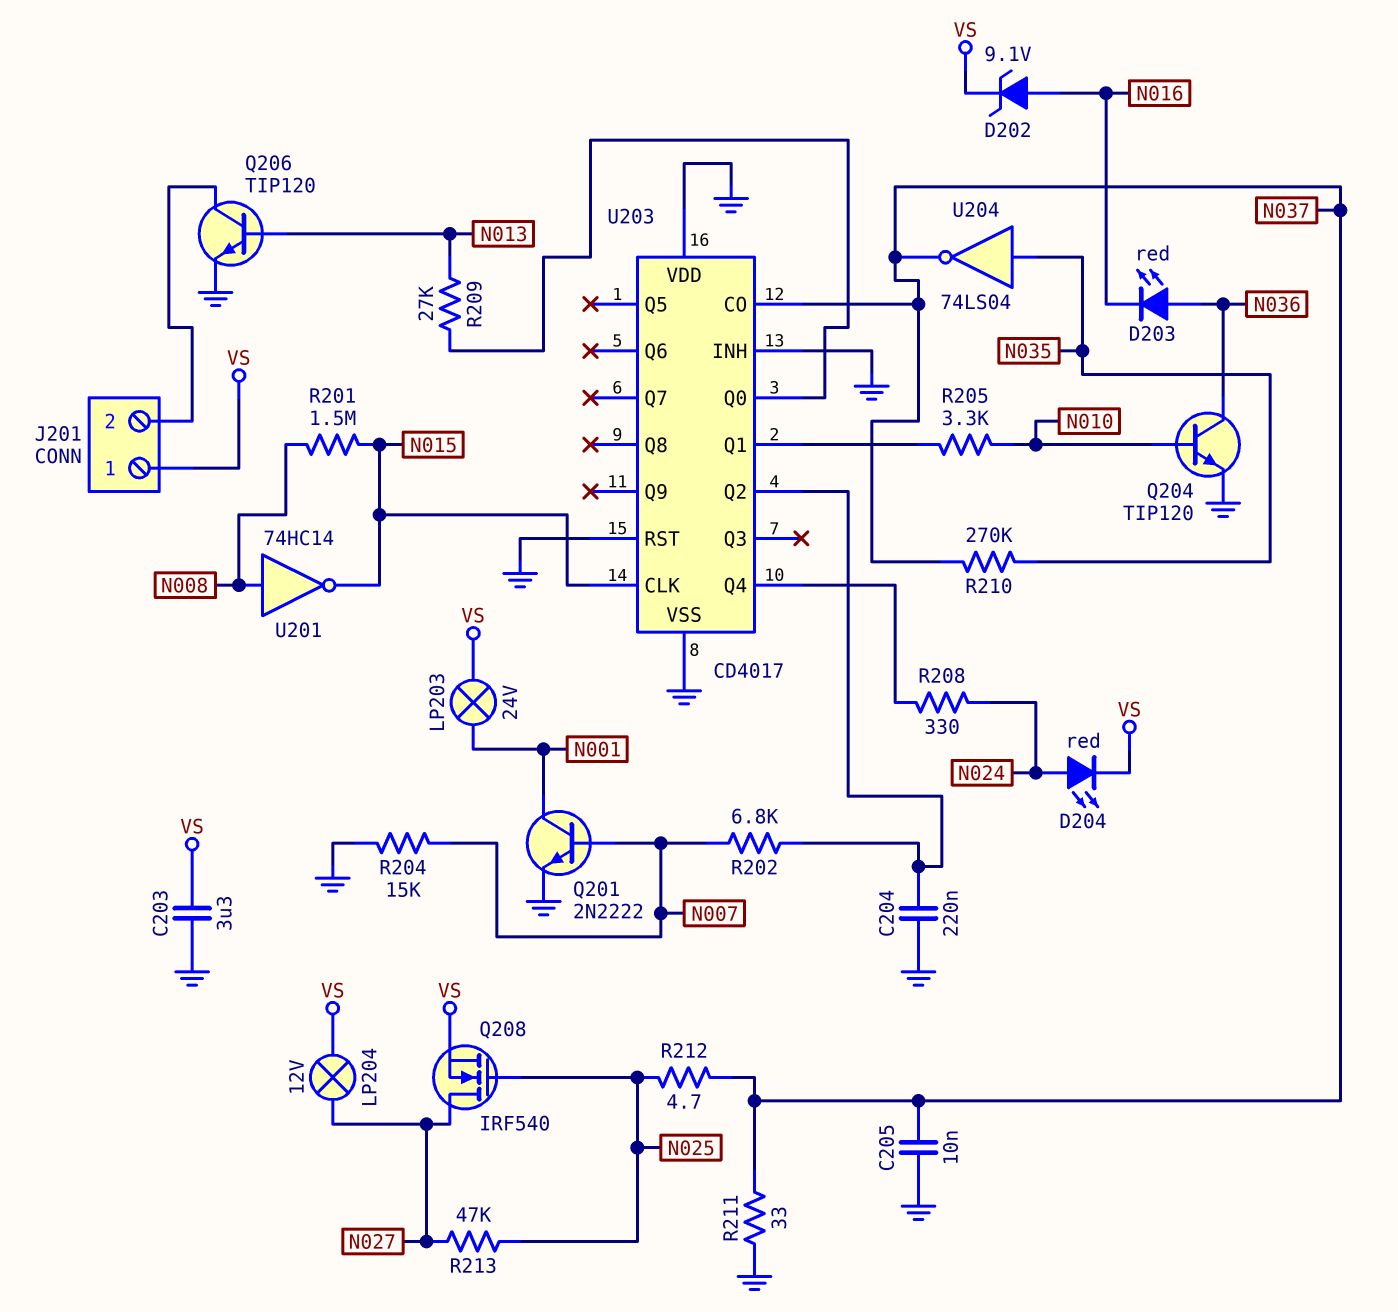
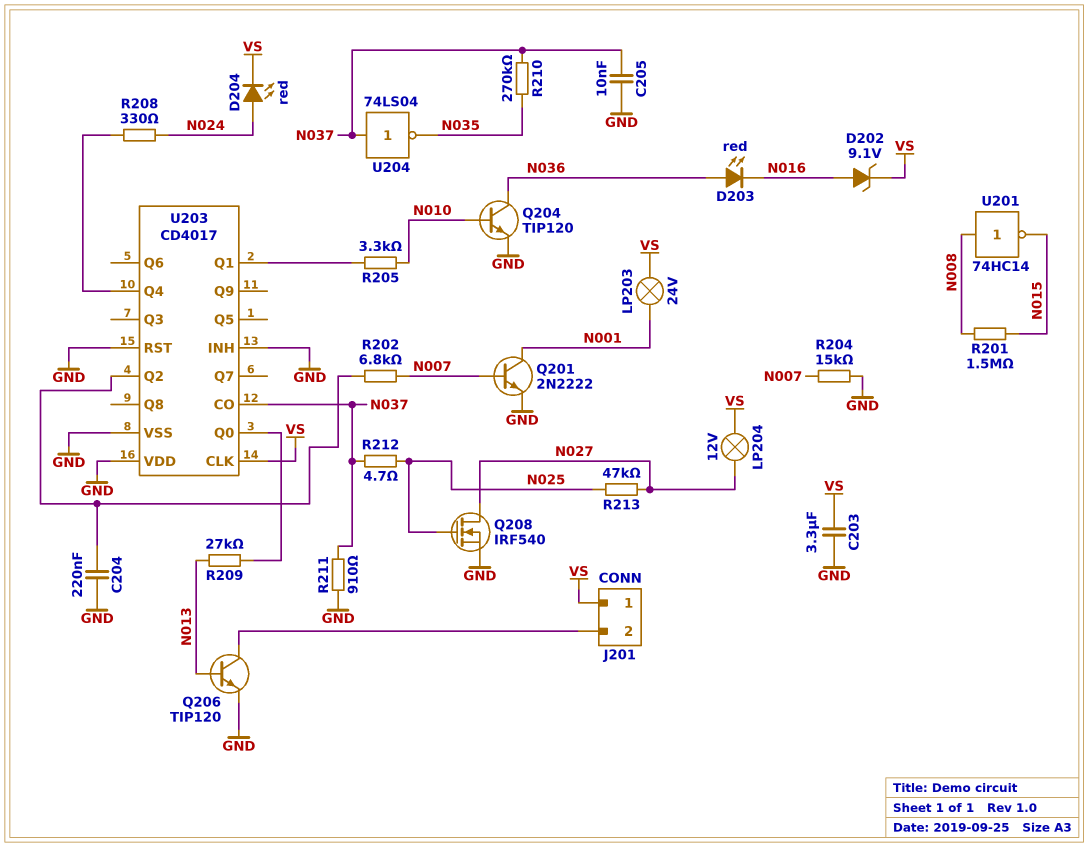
Q208: NMOS IRF540 (G N025, D N027, S VS) -> NMOS IRF540 (G N025, D N027, S GND)
R211: 33 (GND, N037) -> 910 (GND, N037)
U203 pin CLK: N015 -> VS
U204: NOT 74LS04 (in N035, out N037) -> NOT 74LS04 (in N037, out N035)

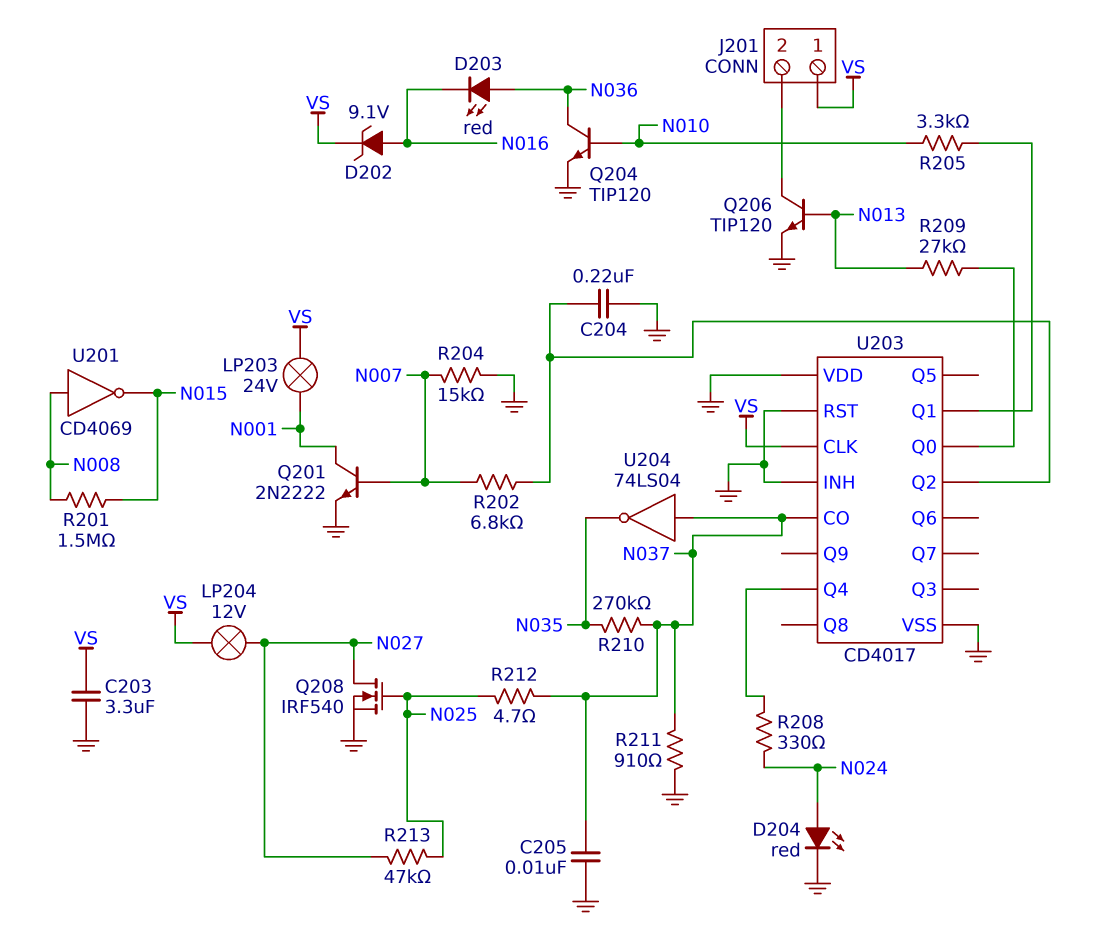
D204: LED red (A N024, K VS) -> LED red (A N024, K GND)
U201: NOT 74HC14 (in N008, out N015) -> NOT CD4069 (in N008, out N015)

